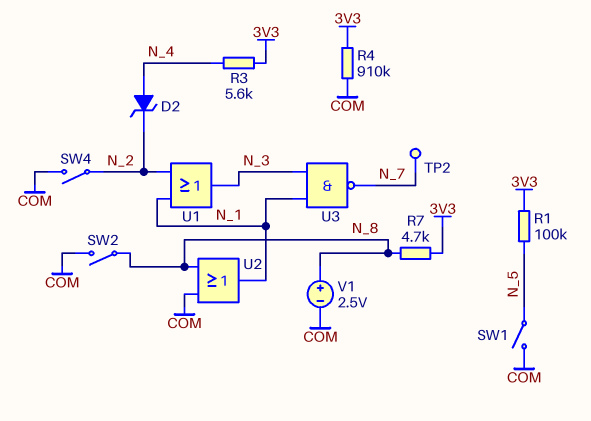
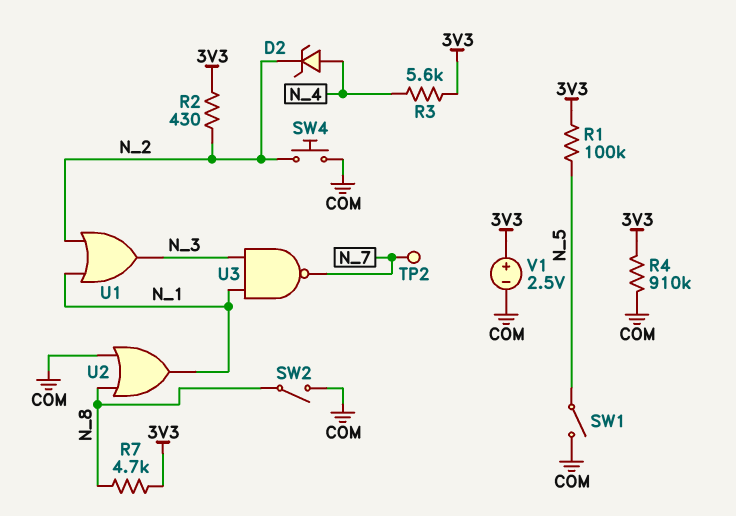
R2: none -> 430 (3V3, N_2)
SW4: switch (COM, N_2) -> button (COM, N_2)
V1: 2.5V (plus N_8, minus COM) -> 2.5V (plus 3V3, minus COM)

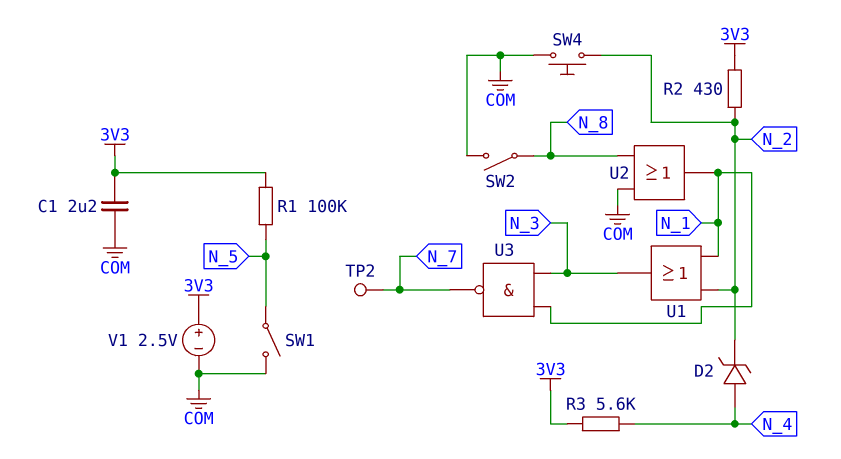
C1: none -> 2.2uF (3V3, COM)
R4: 910k (3V3, COM) -> none
R7: 4.7k (3V3, N_8) -> none

